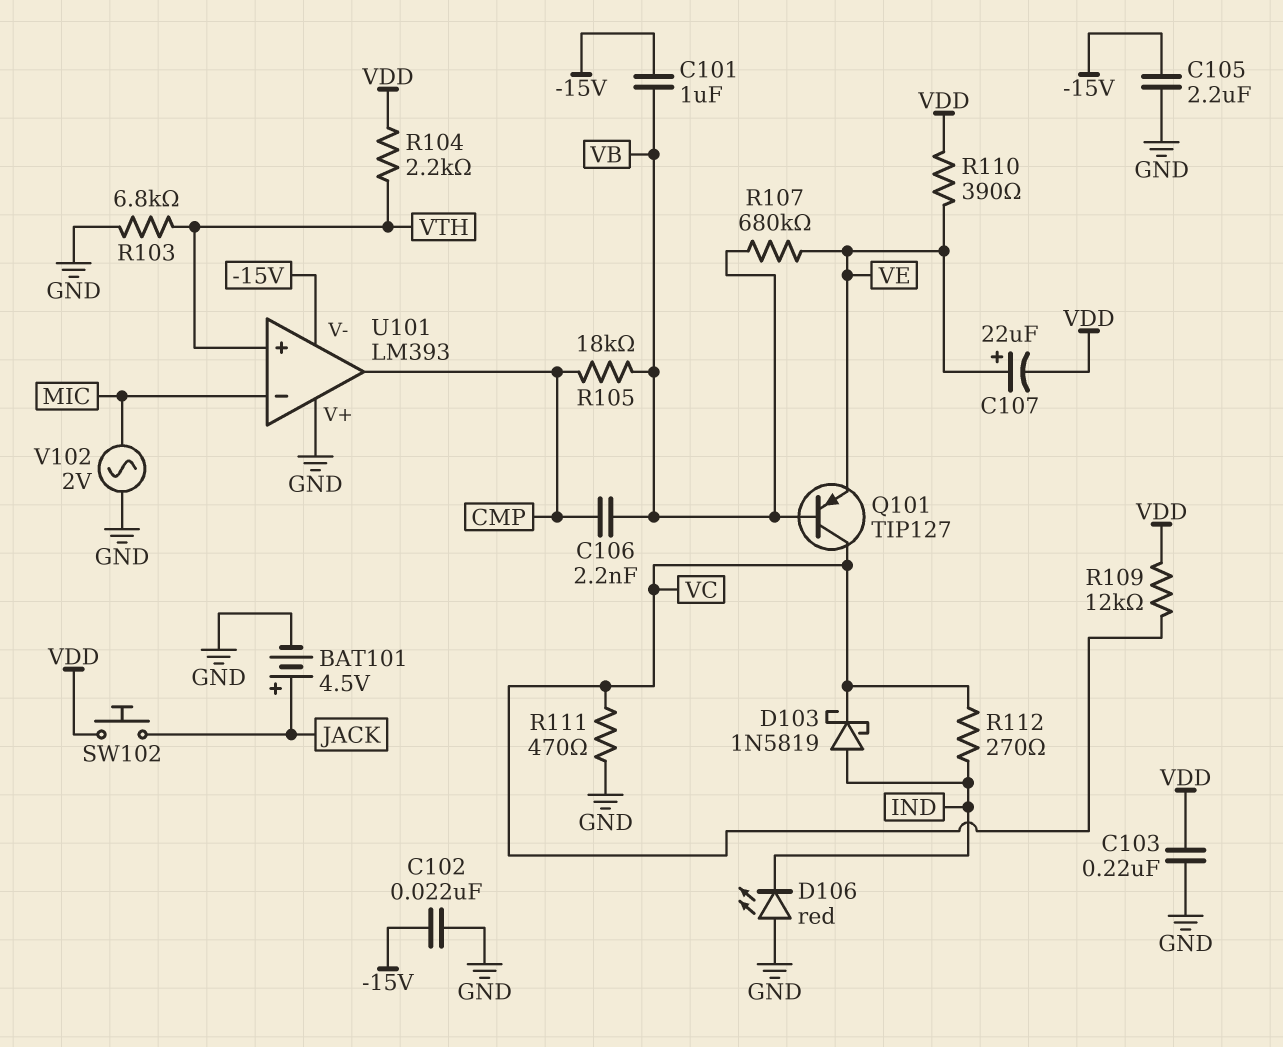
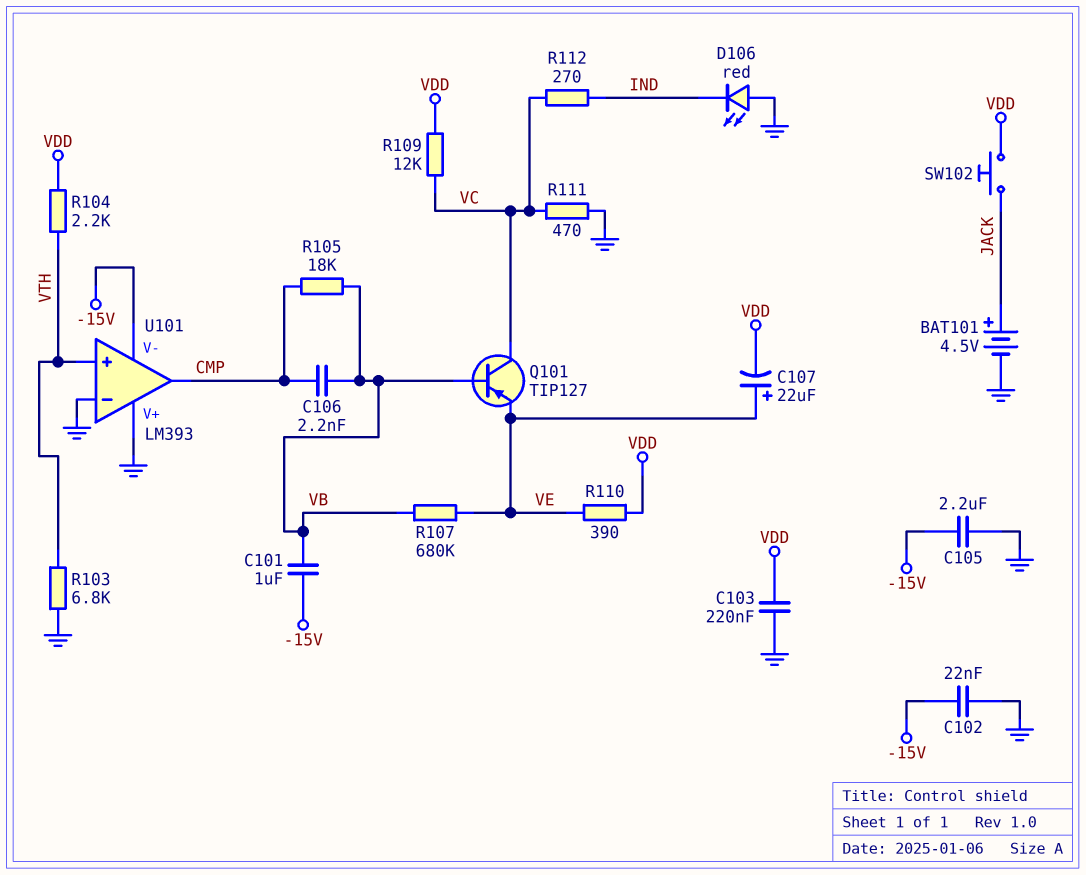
D103: schottky 1N5819 (A IND, K VC) -> none
U101 pin in-: MIC -> GND
V102: AC 2V (GND, MIC) -> none

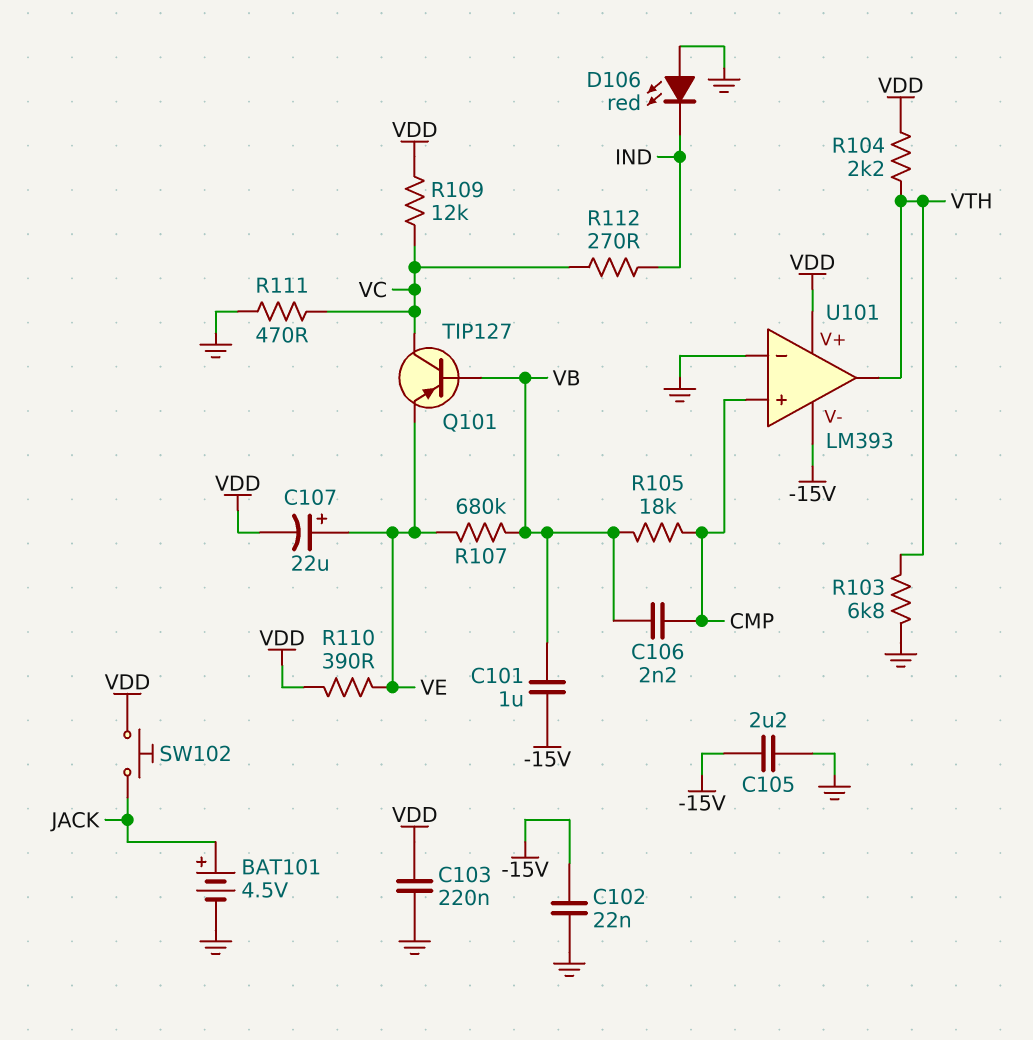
U101 pin V+: GND -> VDD
U101 pin in+: VTH -> CMP
U101 pin out: CMP -> VTH

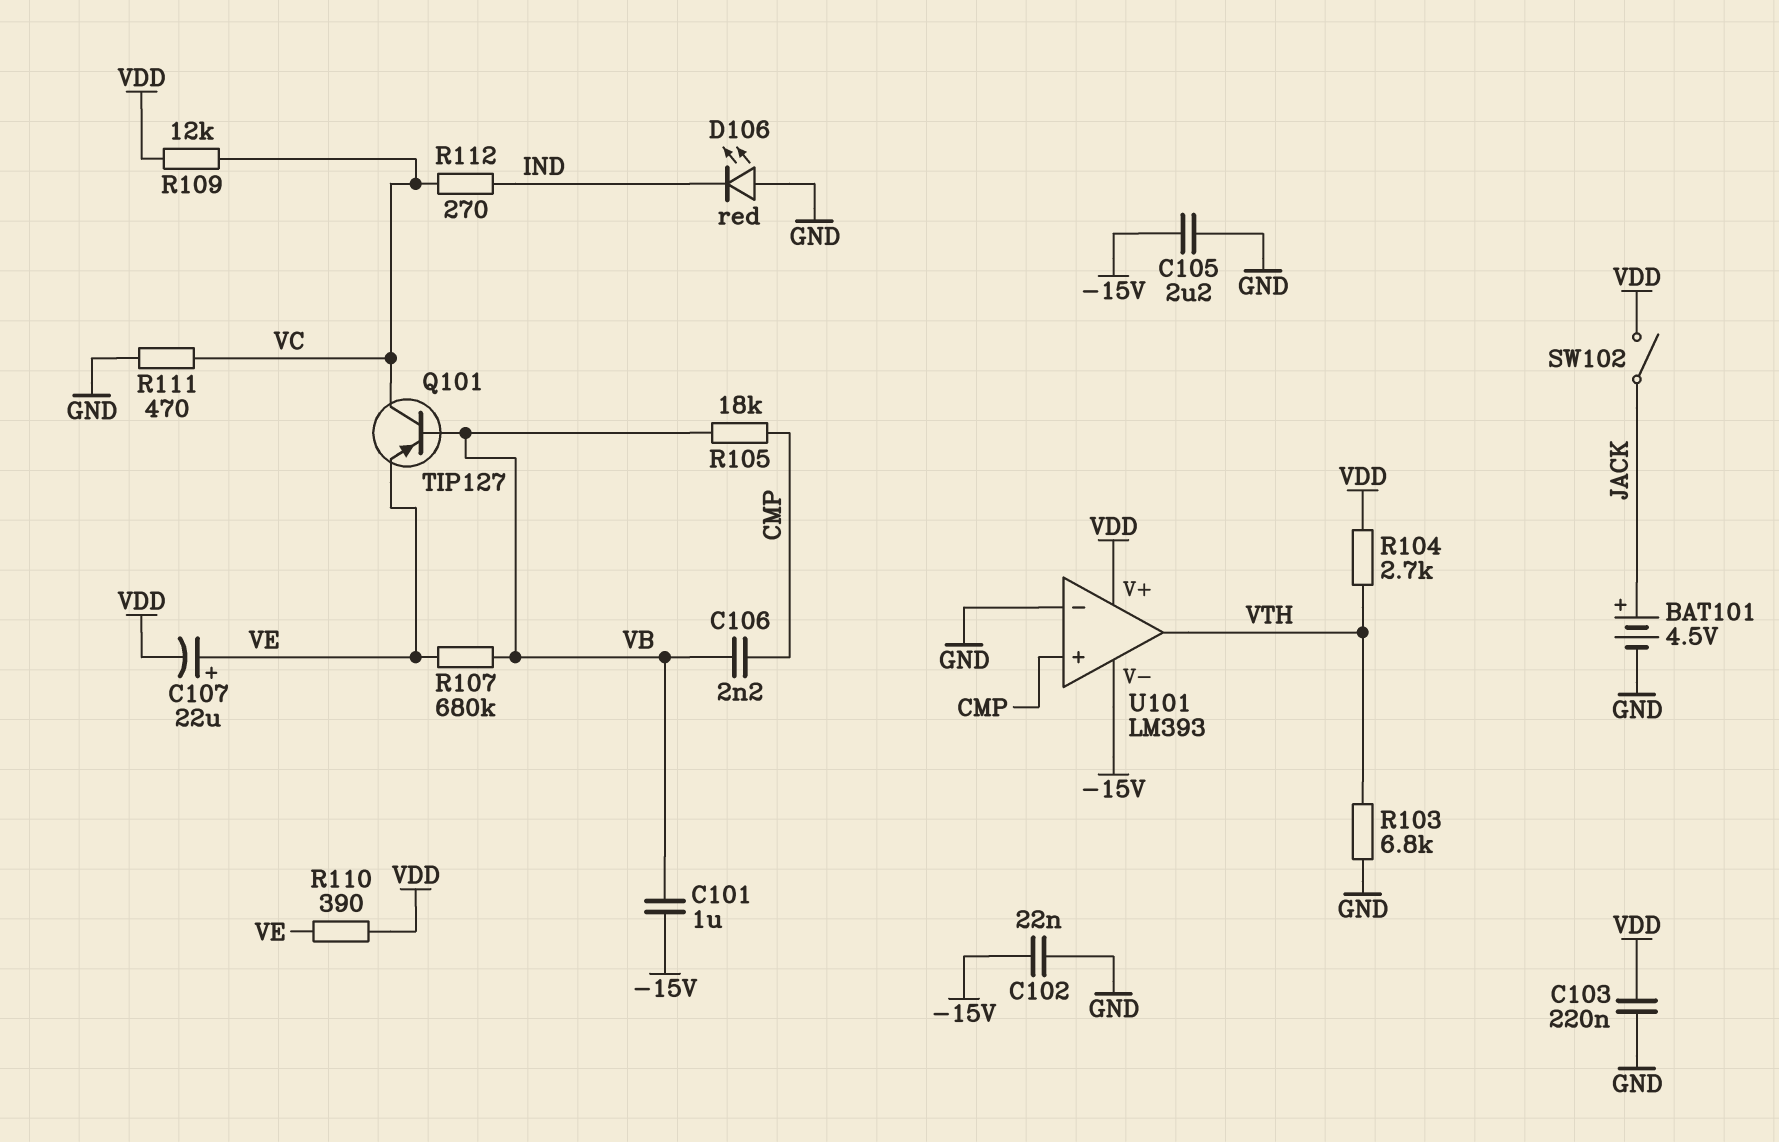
R104: 2.2k (VDD, VTH) -> 2.7k (VDD, VTH)
SW102: button (JACK, VDD) -> switch (JACK, VDD)

